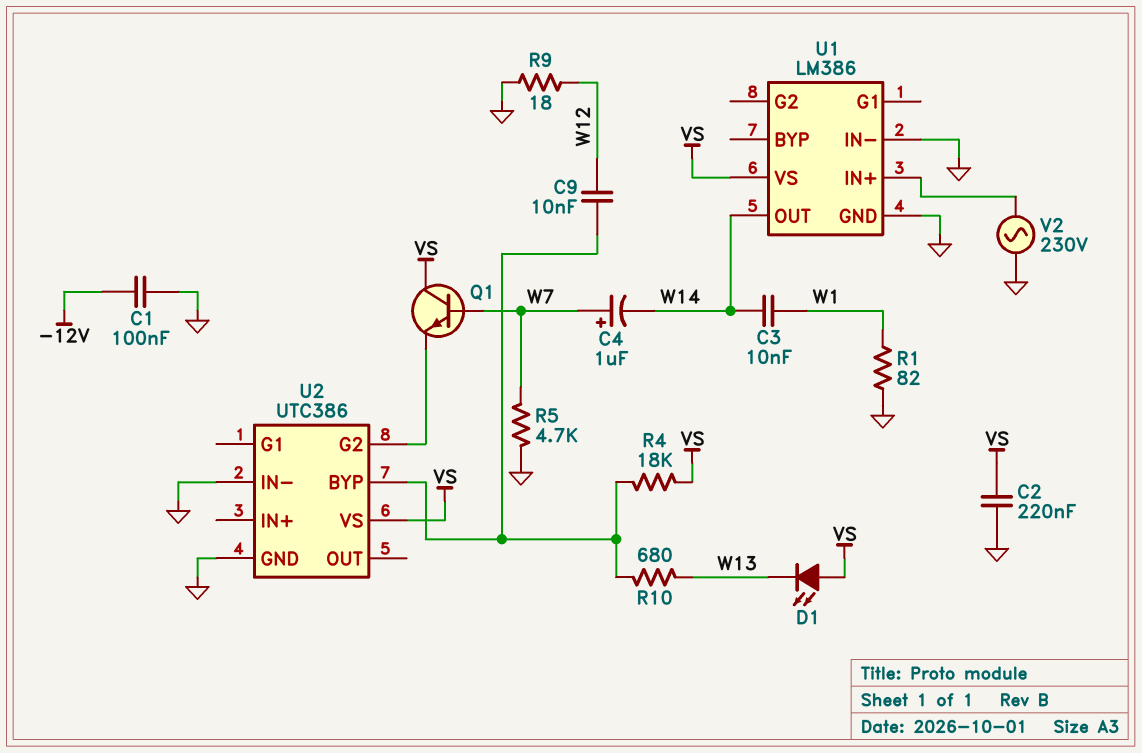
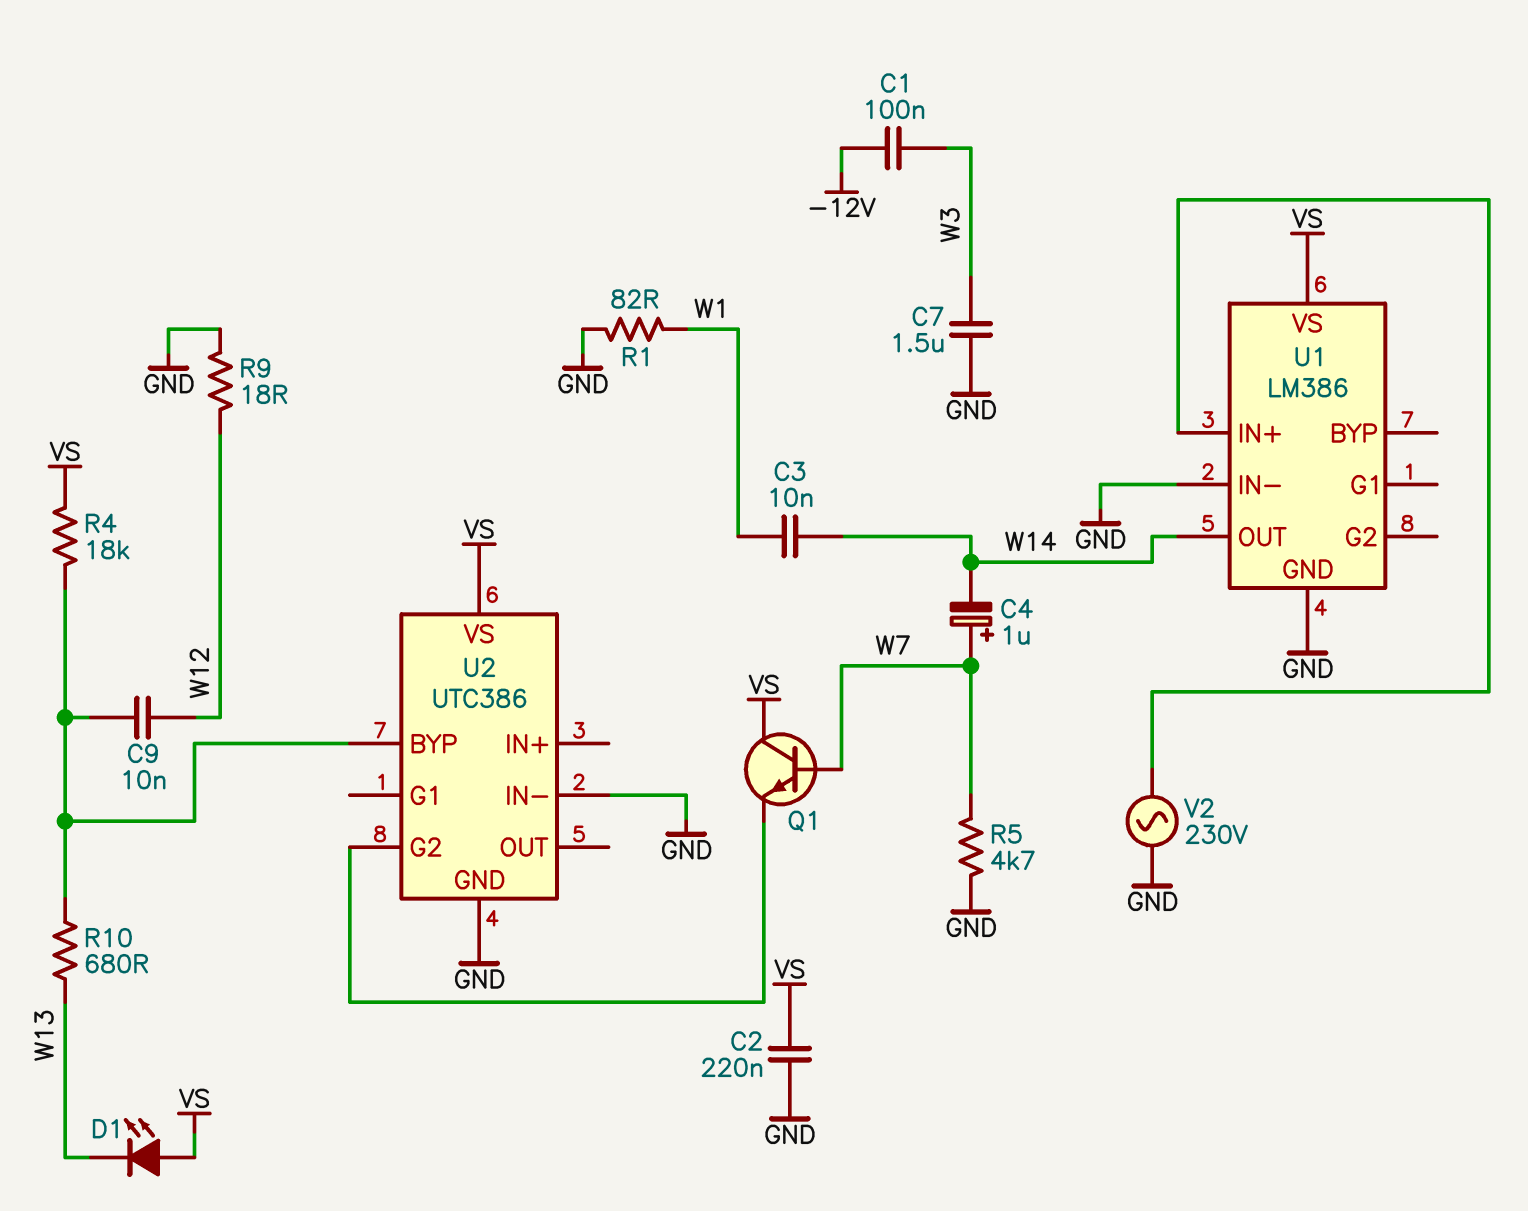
C1: 100nF (-12V, GND) -> 100nF (-12V, W3)
C7: none -> 1.5uF (GND, W3)

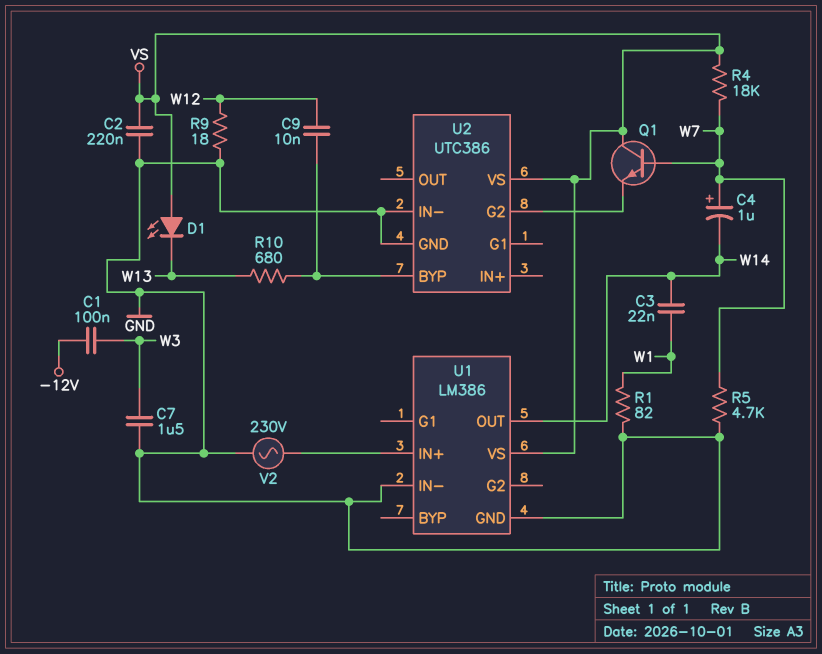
C3: 10nF (W1, W14) -> 22nF (W1, W14)
R4: 18k (U2/BYP, VS) -> 18k (VS, W7)

